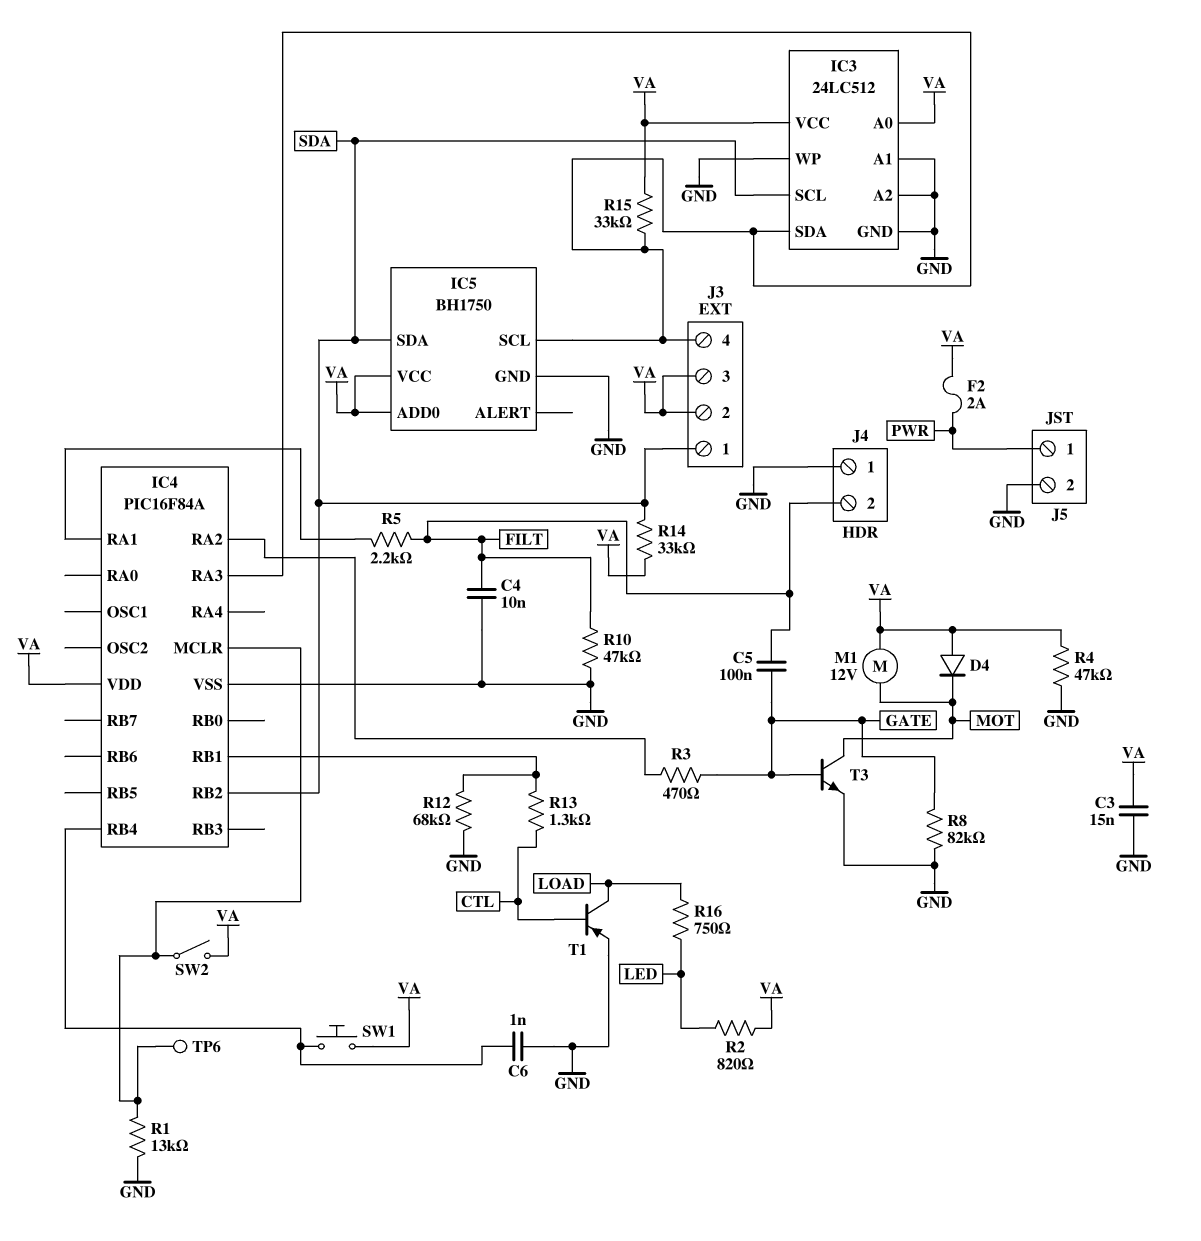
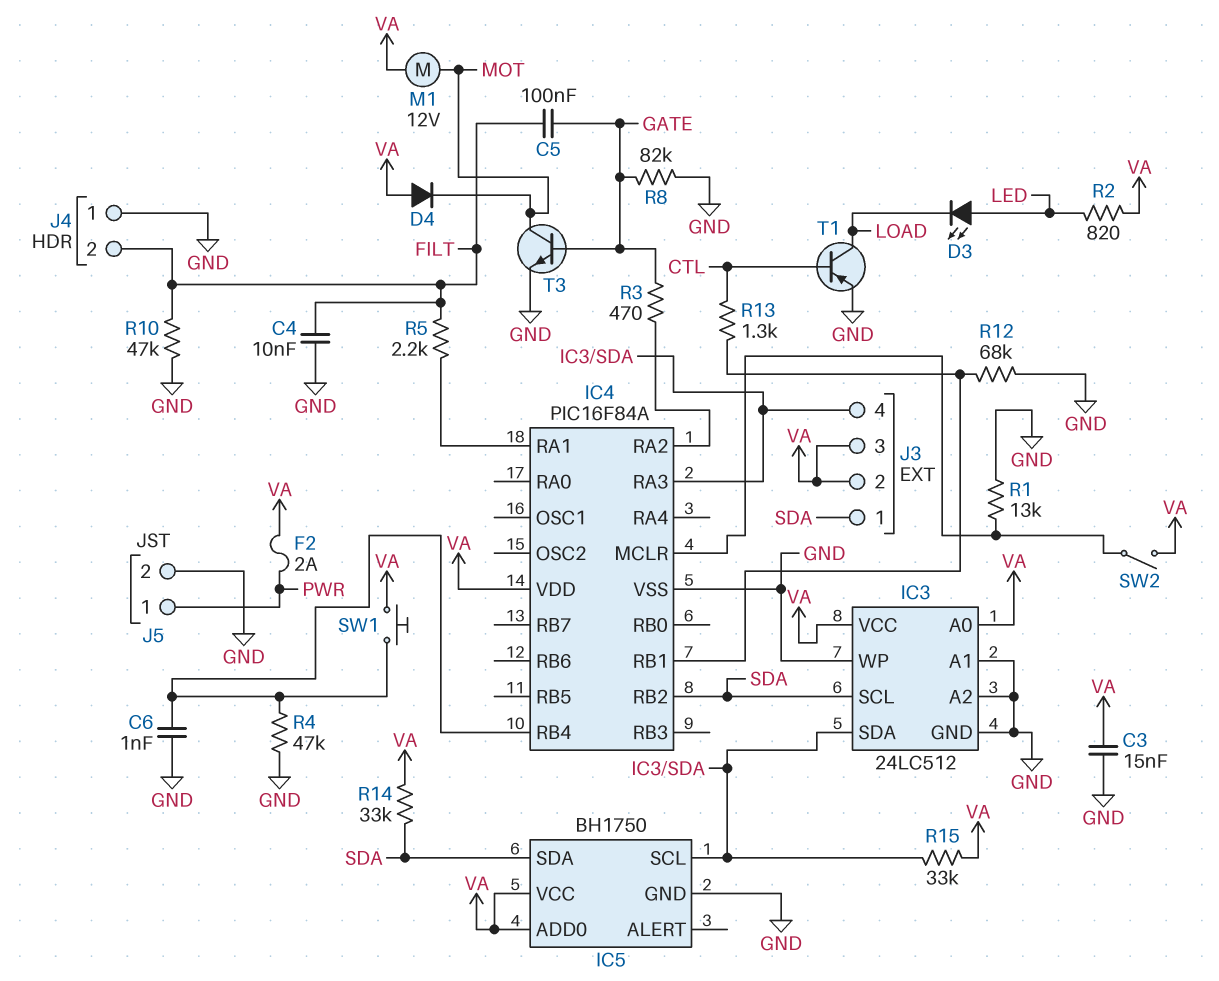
D3: none -> LED (A LED, K LOAD)
R4: 47k (GND, VA) -> 47k (GND, IC4/RB4)
R16: 750 (LED, LOAD) -> none
TP6: test point (IC4/MCLR) -> none

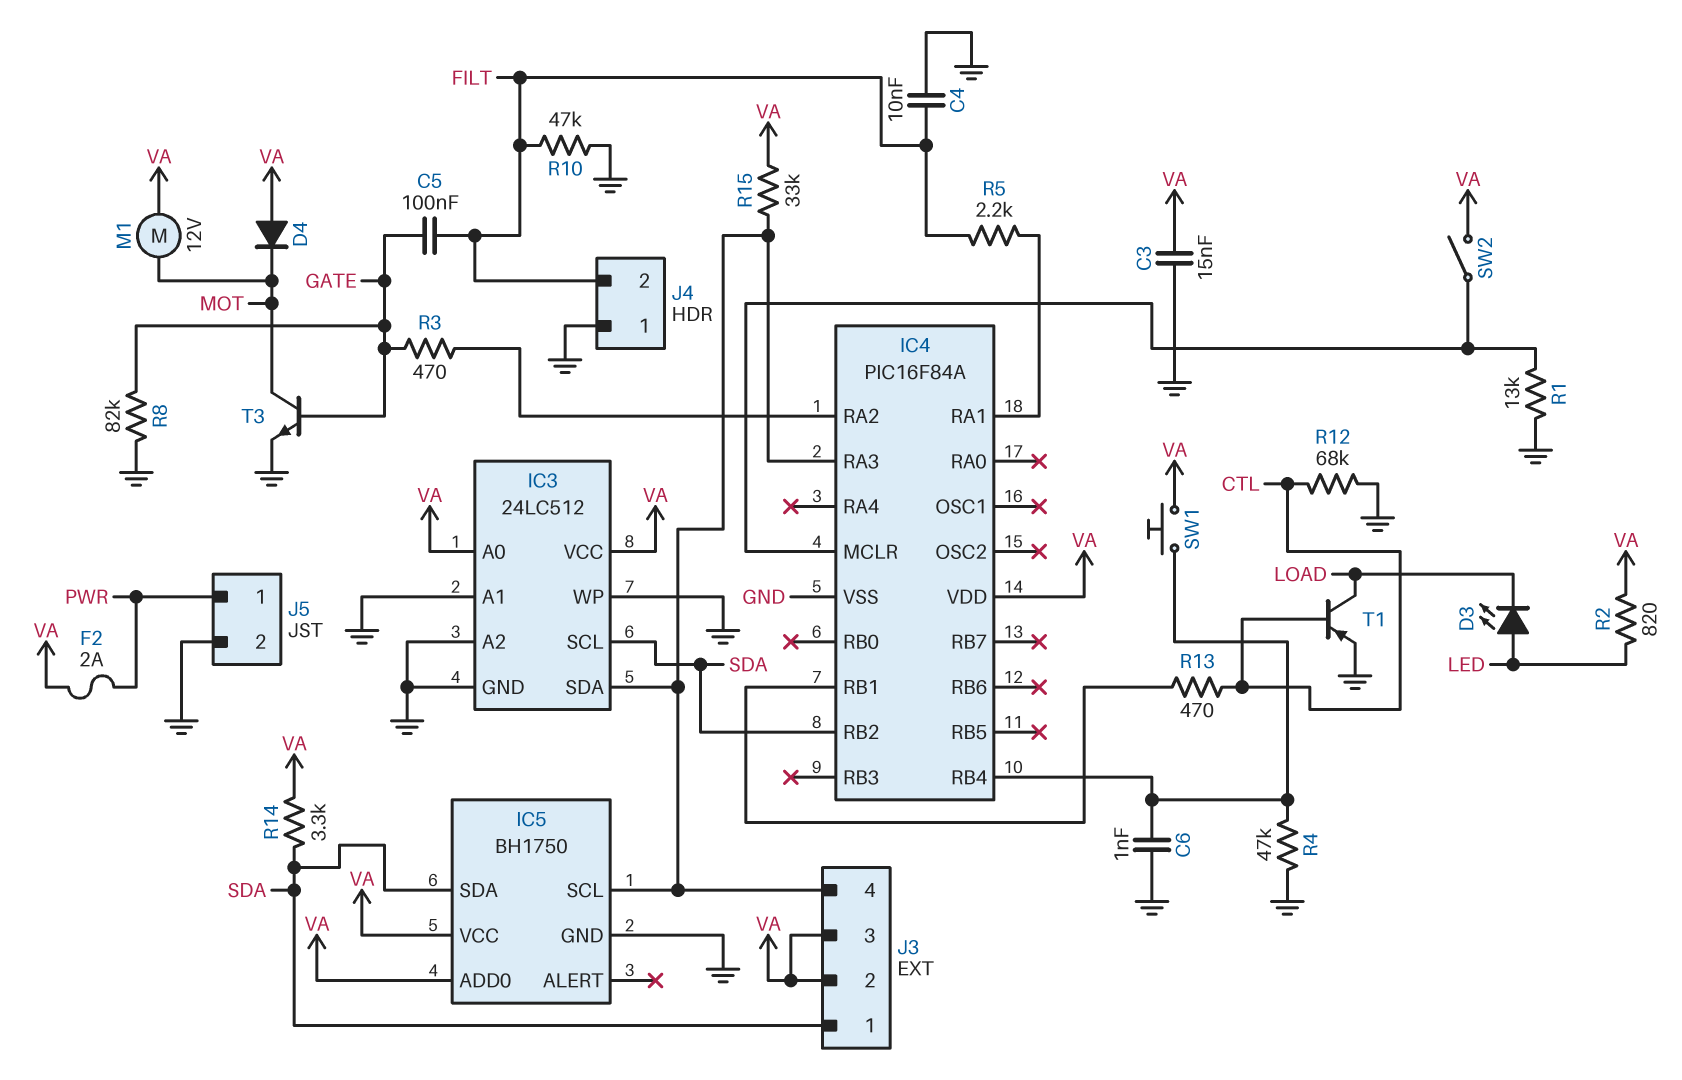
R12: 68k (GND, IC4/RB1) -> 68k (CTL, GND)
R13: 1.3k (CTL, IC4/RB1) -> 470 (CTL, IC4/RB1)
R14: 33k (SDA, VA) -> 3.3k (SDA, VA)

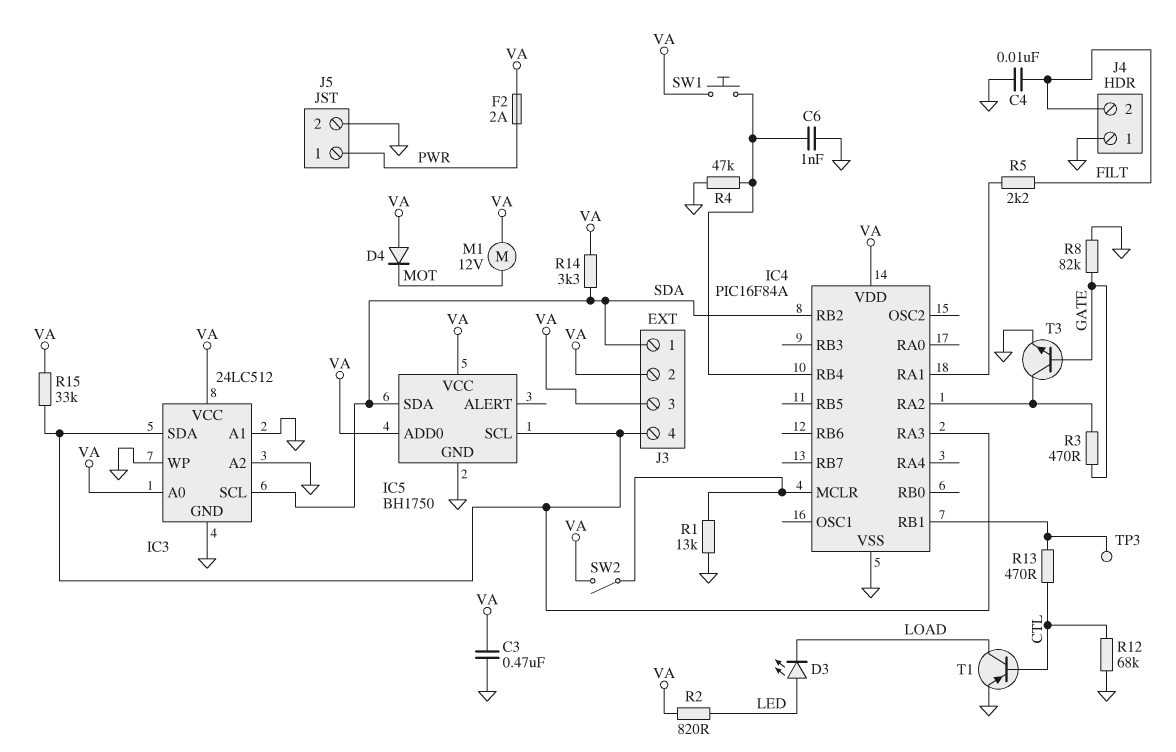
C3: 15nF (GND, VA) -> 470nF (GND, VA)
C5: 100nF (FILT, GATE) -> none
R10: 47k (FILT, GND) -> none
T3: NPN (B GATE, C MOT, E GND) -> NPN (B GATE, C IC4/RA2, E GND)
TP3: none -> test point (IC4/RB1)

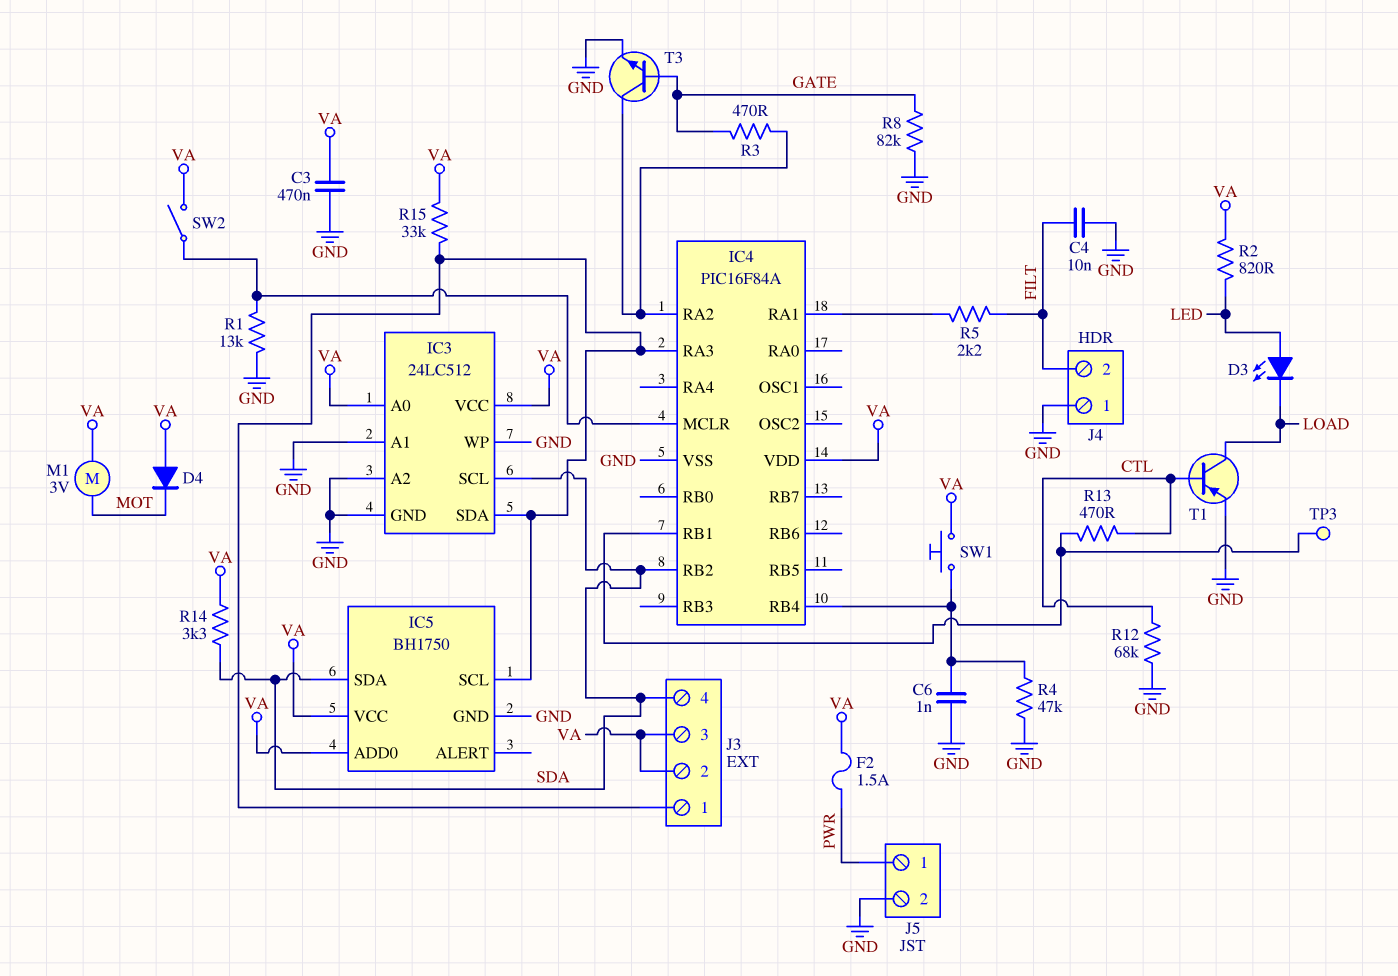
F2: 2A (PWR, VA) -> 1.5A (PWR, VA)
J3 pin 1: SDA -> IC3/SDA
J3 pin 4: IC3/SDA -> SDA
M1: motor 12V (MOT, VA) -> motor 3V (MOT, VA)

